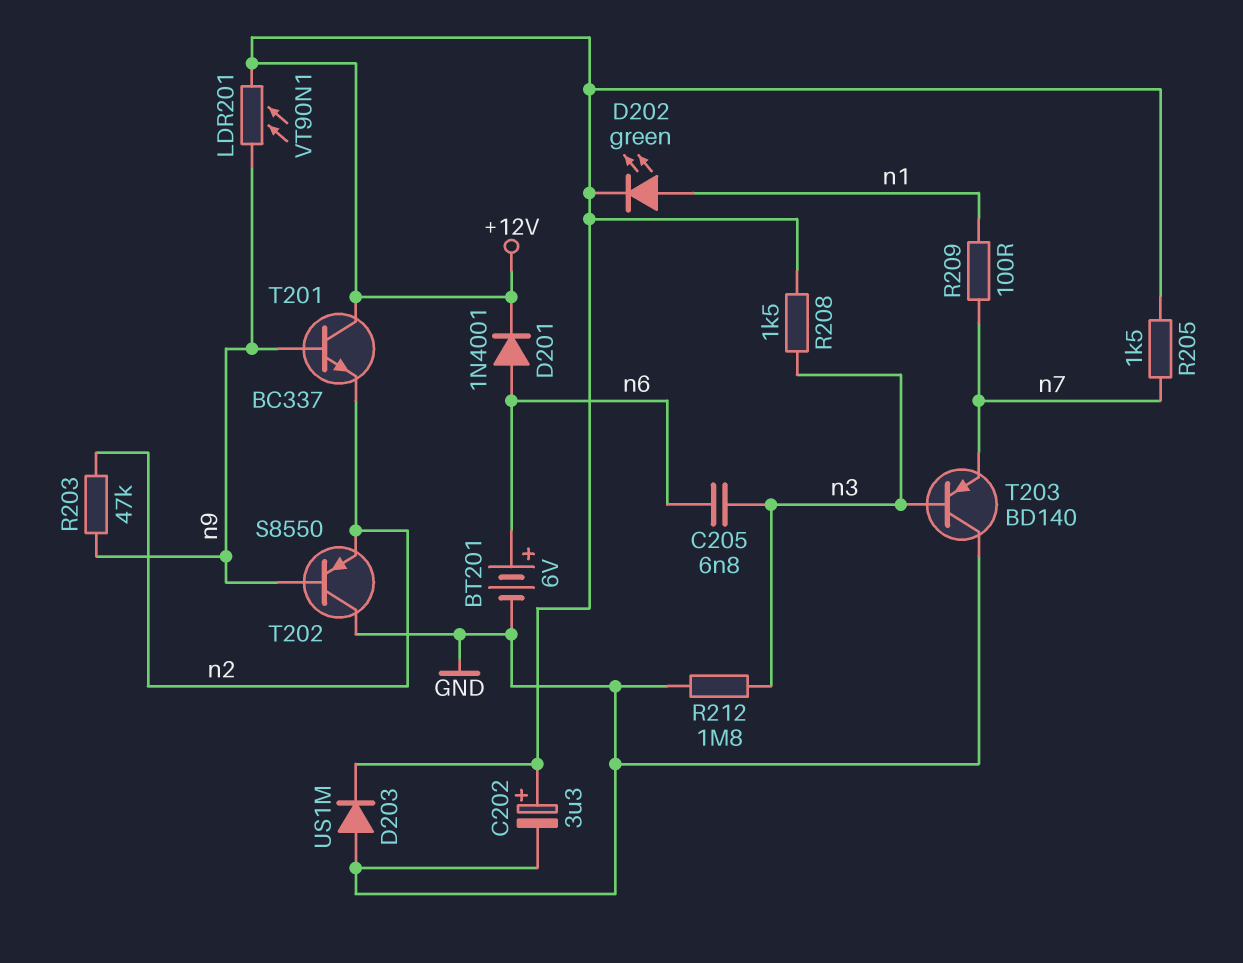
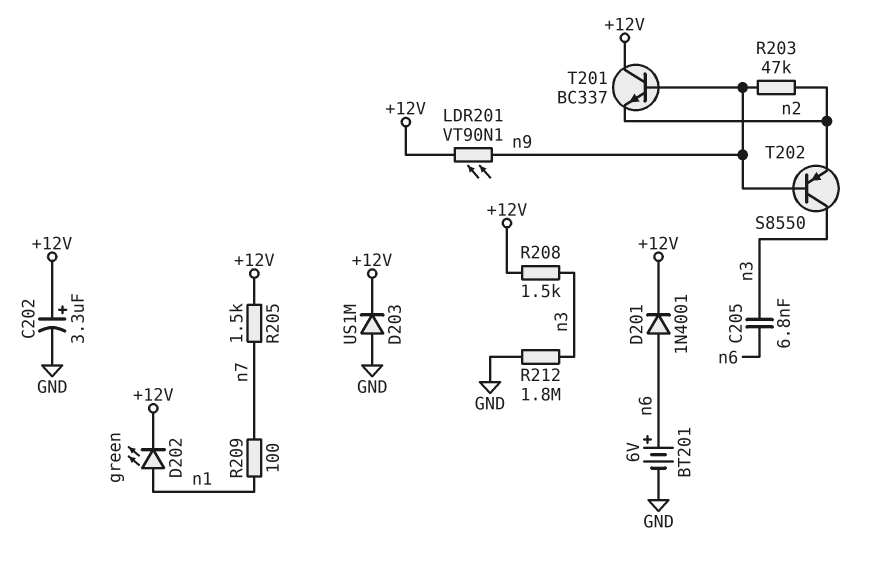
T202: PNP S8550 (B n9, C GND, E n2) -> PNP S8550 (B n9, C n3, E n2)
T203: PNP BD140 (B n3, C GND, E n7) -> none

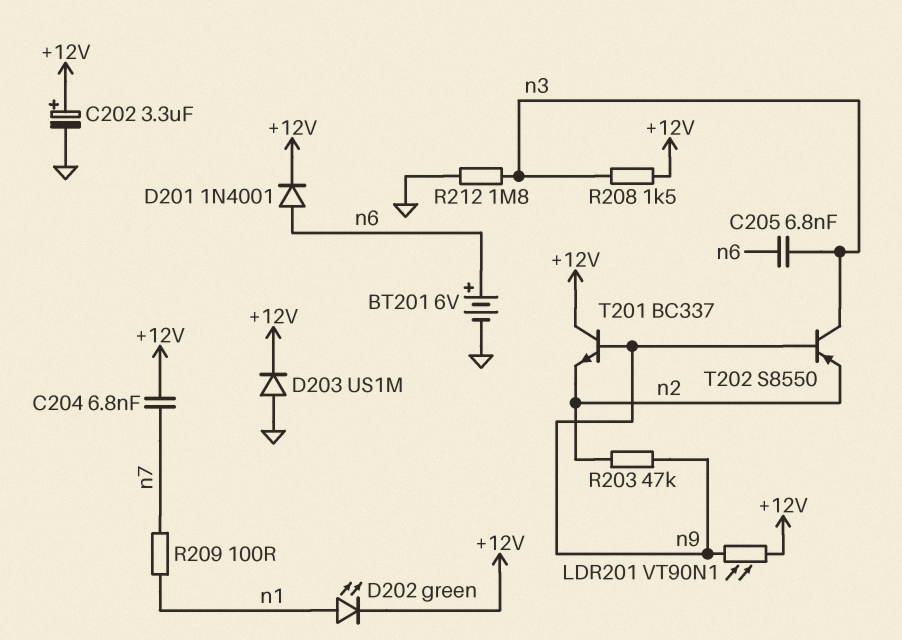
C204: none -> 6.8nF (+12V, n7)
R205: 1.5k (+12V, n7) -> none

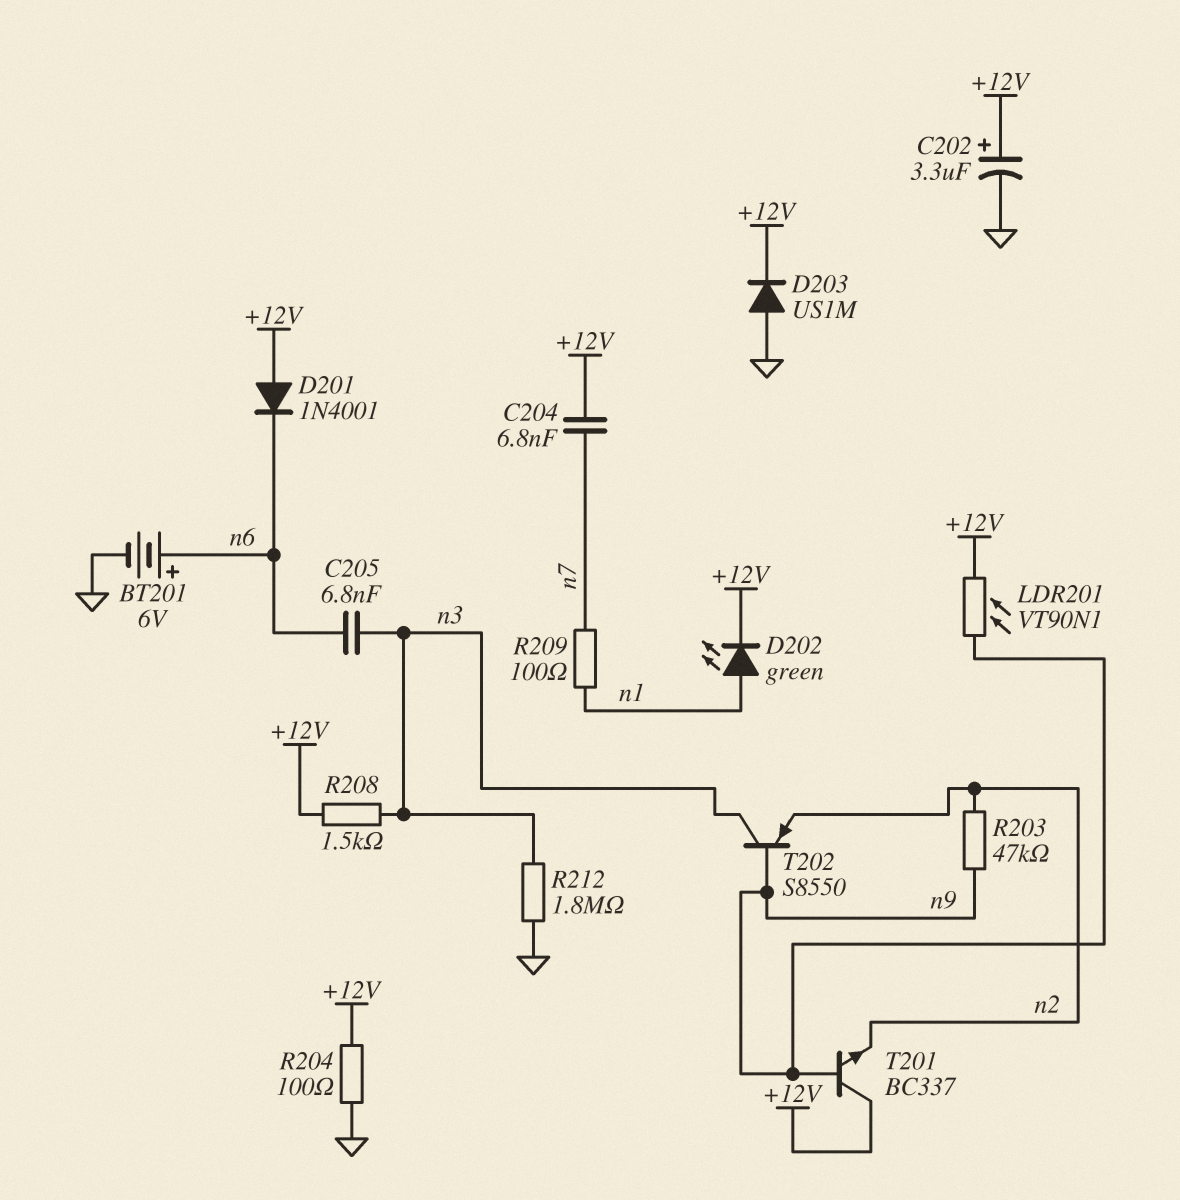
D201: diode 1N4001 (A n6, K +12V) -> diode 1N4001 (A +12V, K n6)
R204: none -> 100 (+12V, GND)

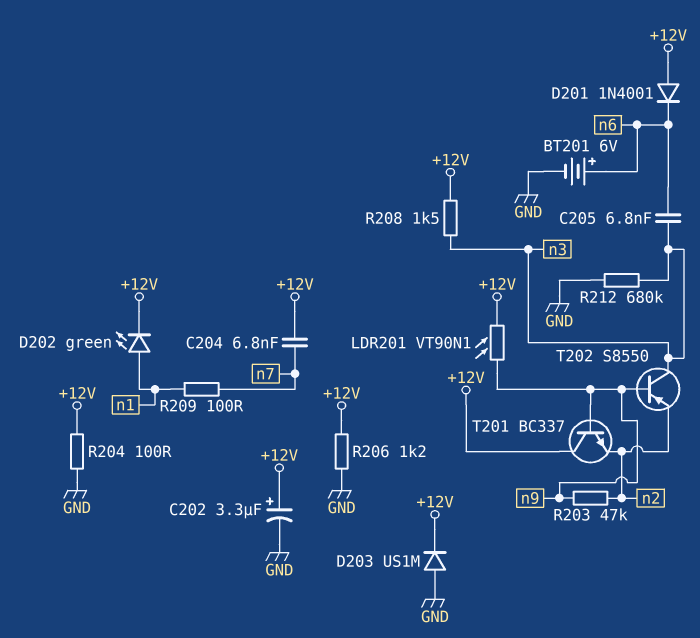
R206: none -> 1.2k (+12V, GND)
R212: 1.8M (GND, n3) -> 680k (GND, n3)

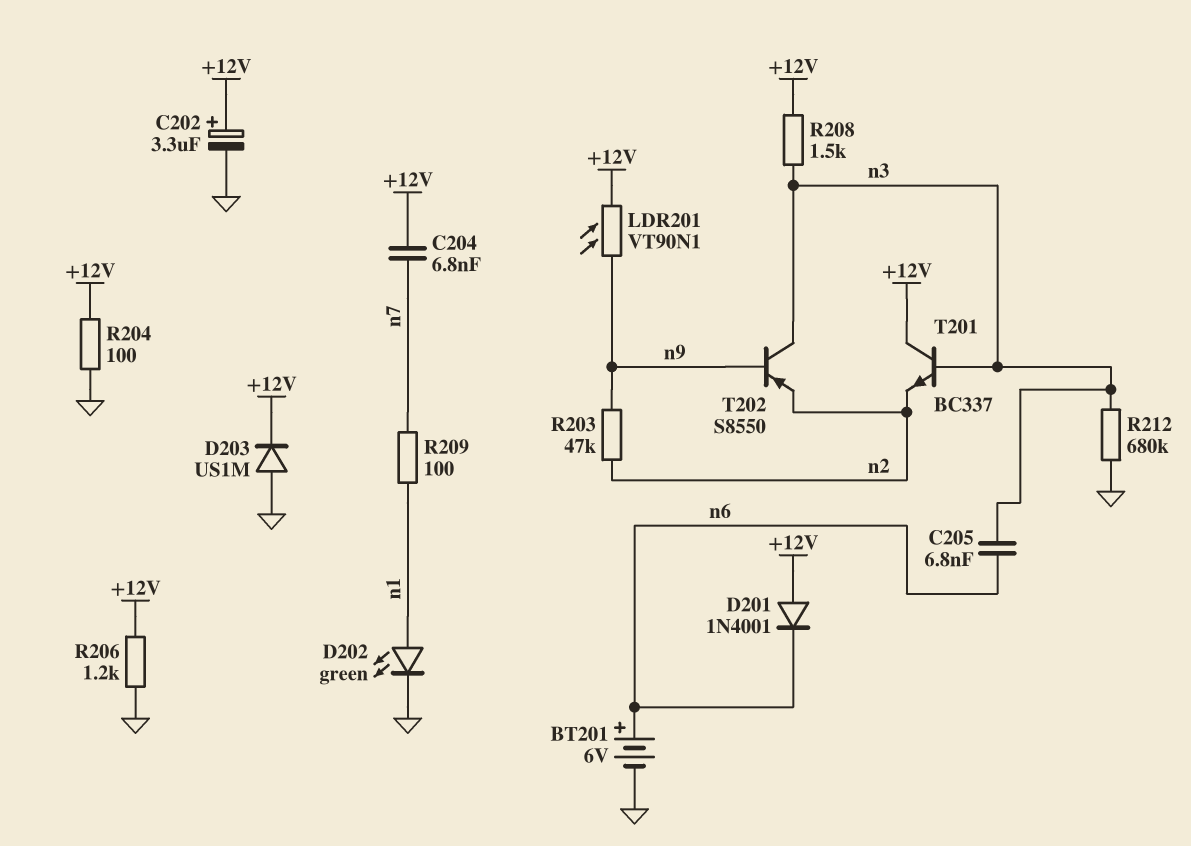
D202: LED green (A n1, K +12V) -> LED green (A n1, K GND)
T201: NPN BC337 (B n9, C +12V, E n2) -> NPN BC337 (B n3, C +12V, E n2)

